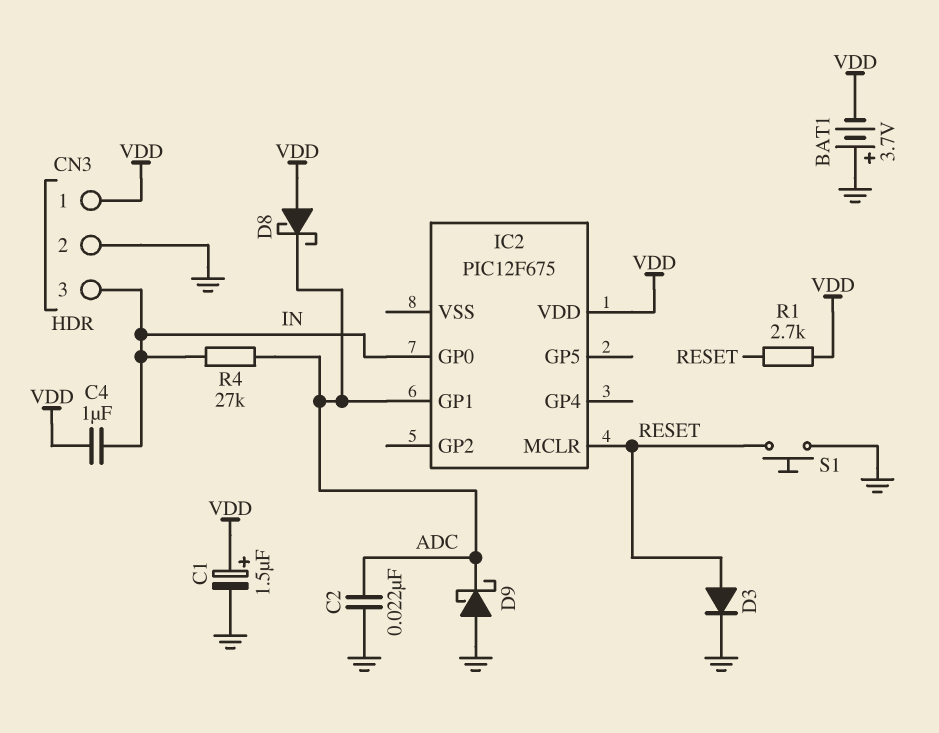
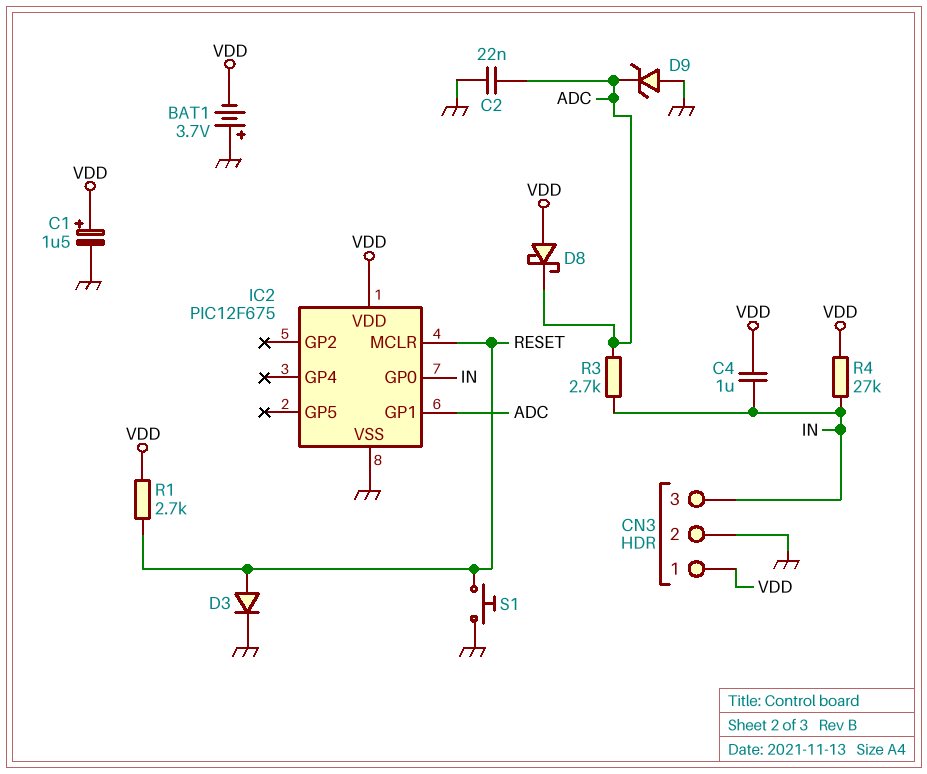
D9: schottky (A GND, K ADC) -> zener (A GND, K ADC)
IC2 pin VSS: none -> GND
R3: none -> 2.7k (ADC, IN)
R4: 27k (ADC, IN) -> 27k (IN, VDD)

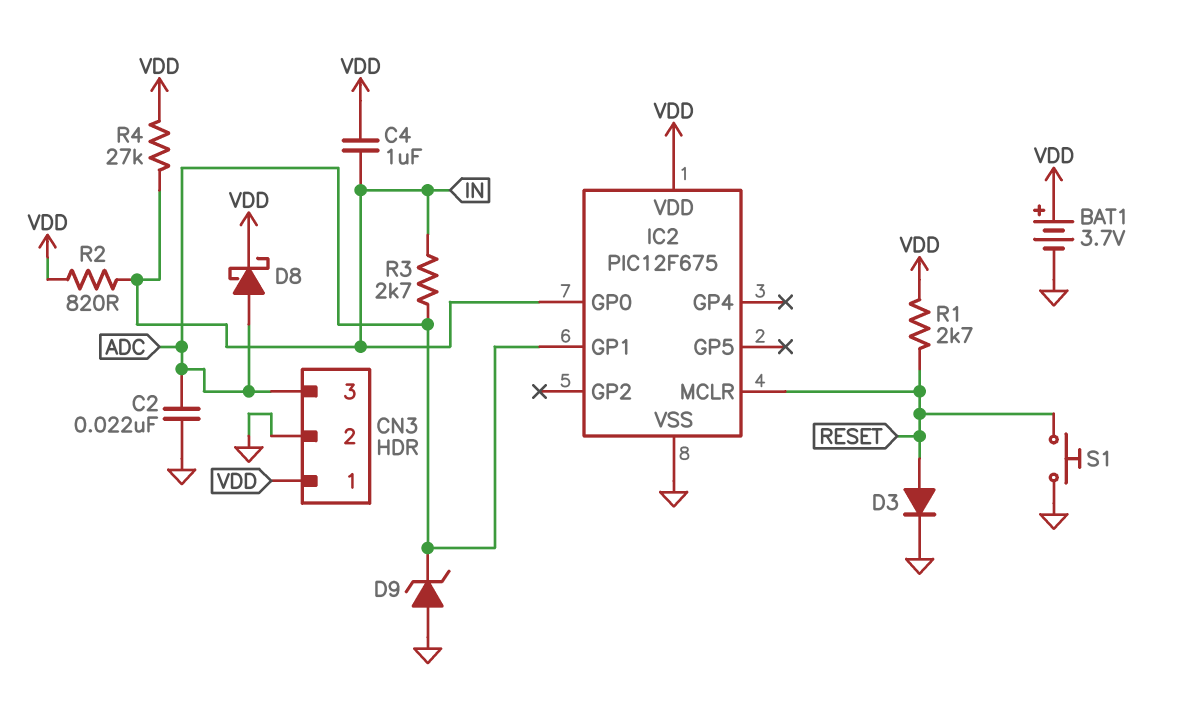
BAT1: 3.7V (plus GND, minus VDD) -> 3.7V (plus VDD, minus GND)
C1: 1.5uF (plus VDD, minus GND) -> none
CN3 pin 3: IN -> ADC
D8: schottky (A VDD, K ADC) -> schottky (A ADC, K VDD)
R2: none -> 820 (IN, VDD)

